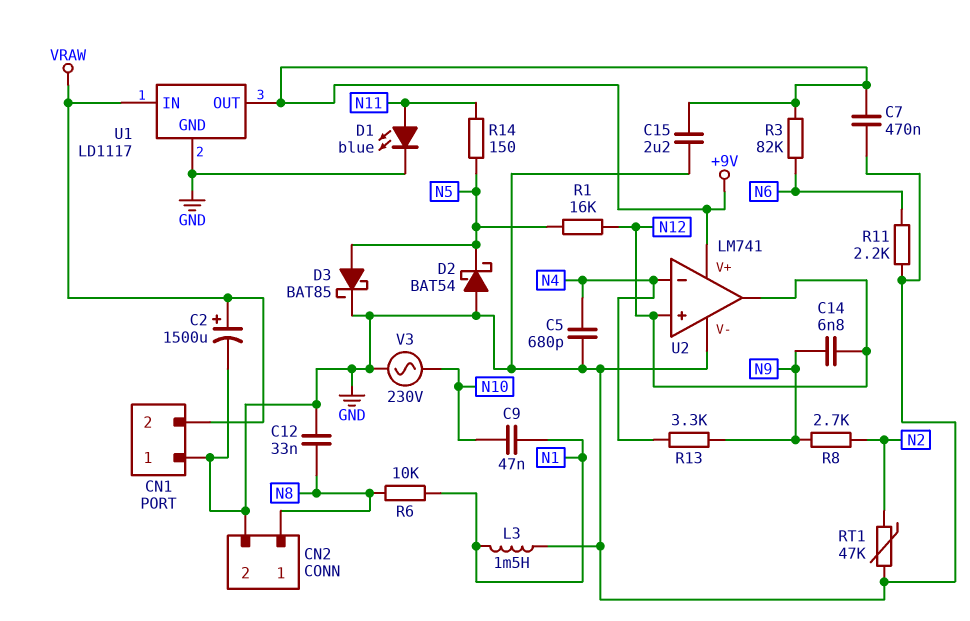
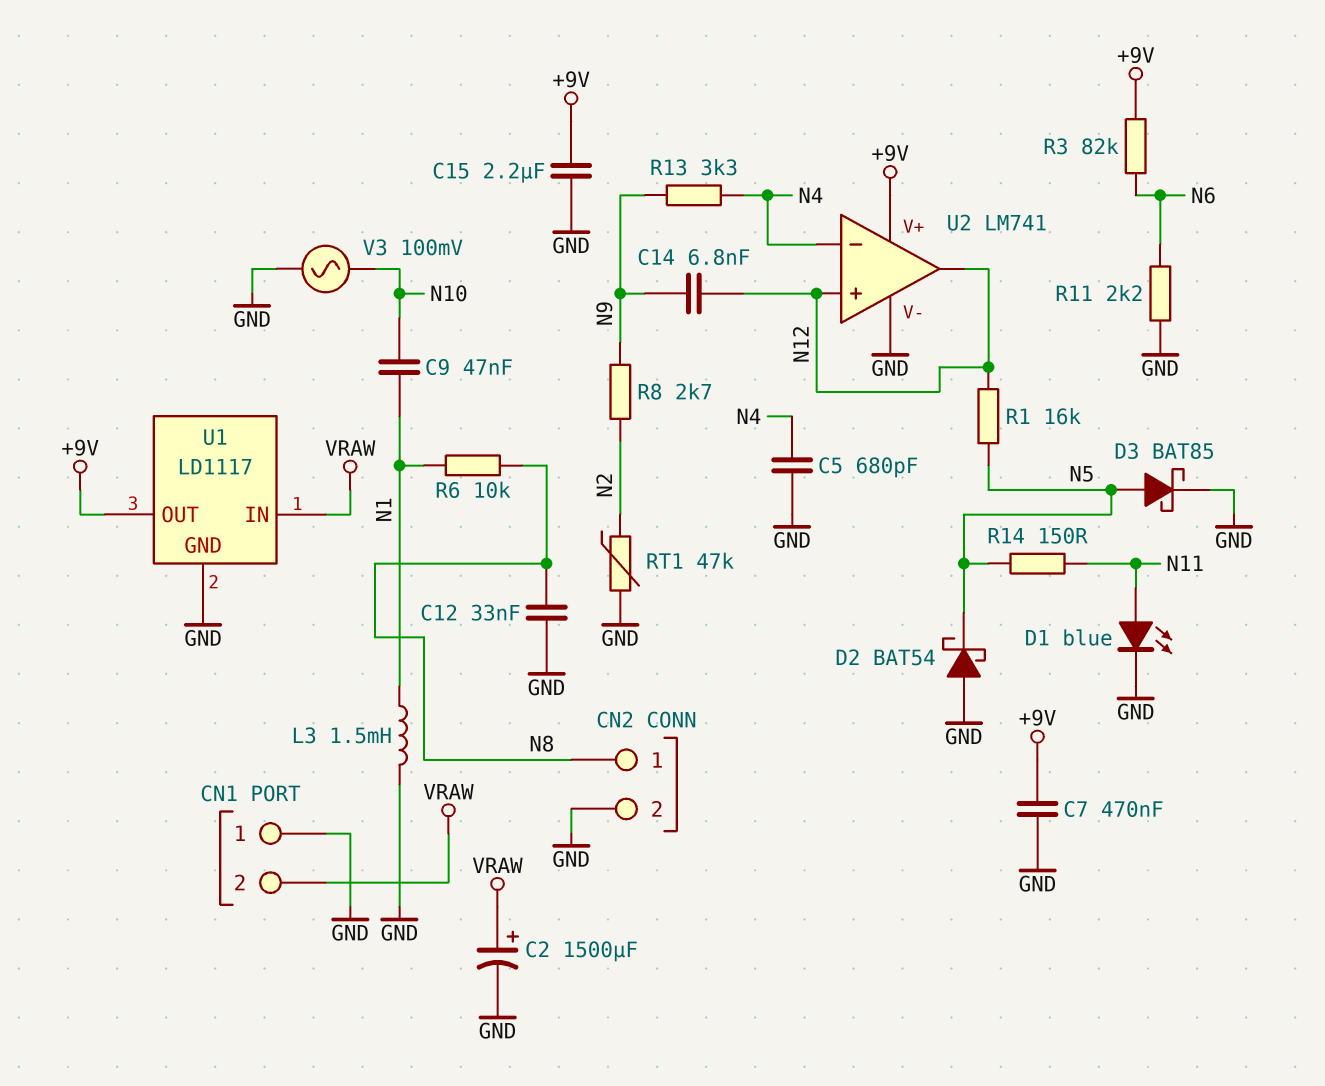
V3: AC 230V (GND, N10) -> AC 100mV (GND, N10)

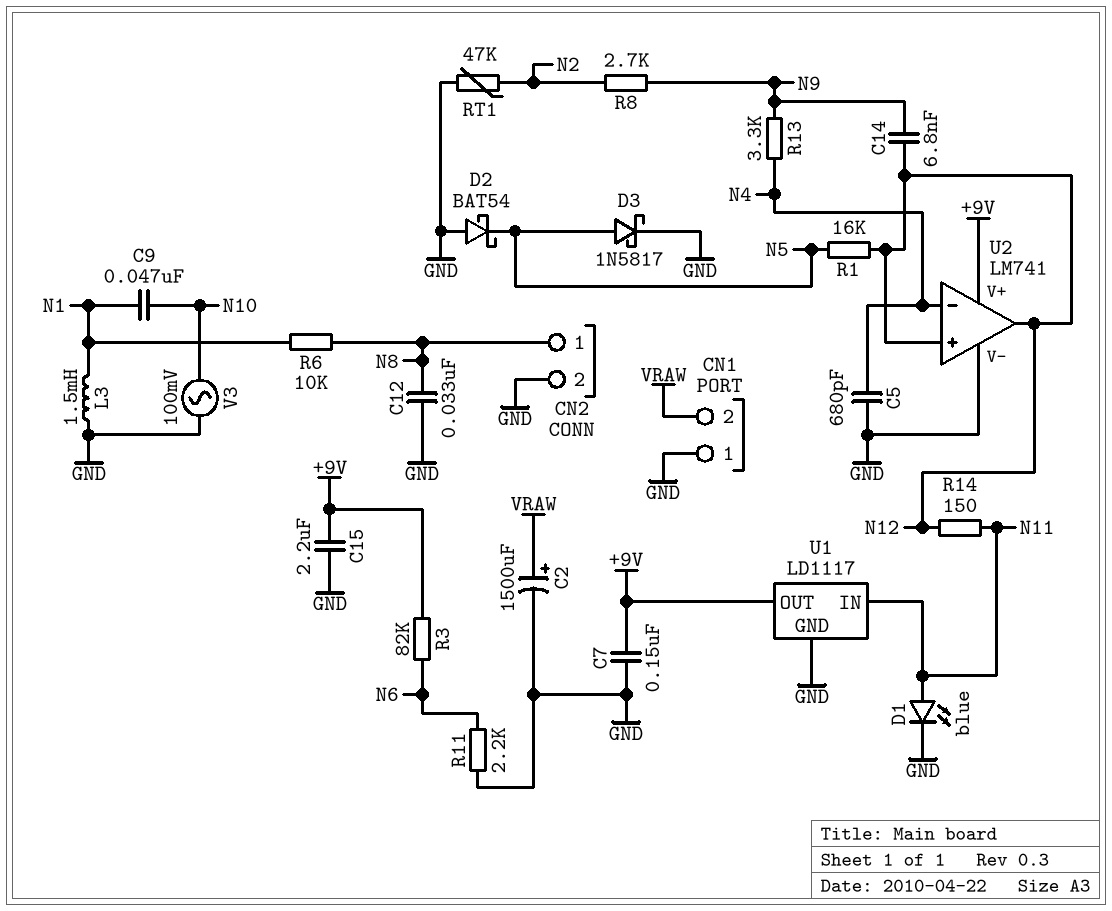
C7: 470nF (+9V, GND) -> 150nF (+9V, GND)
D3: schottky BAT85 (A N5, K GND) -> schottky 1N5817 (A N5, K GND)
R14: 150 (N5, N11) -> 150 (N11, N12)
U1 pin IN: VRAW -> N11

